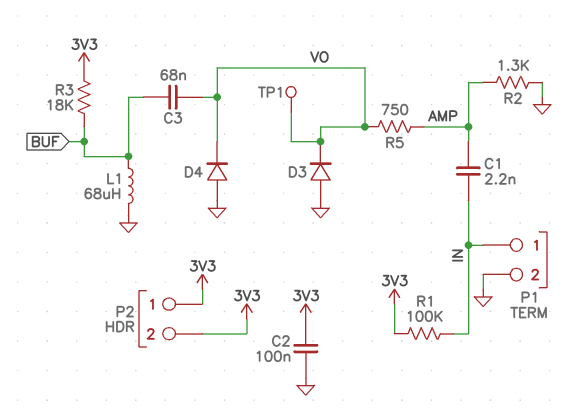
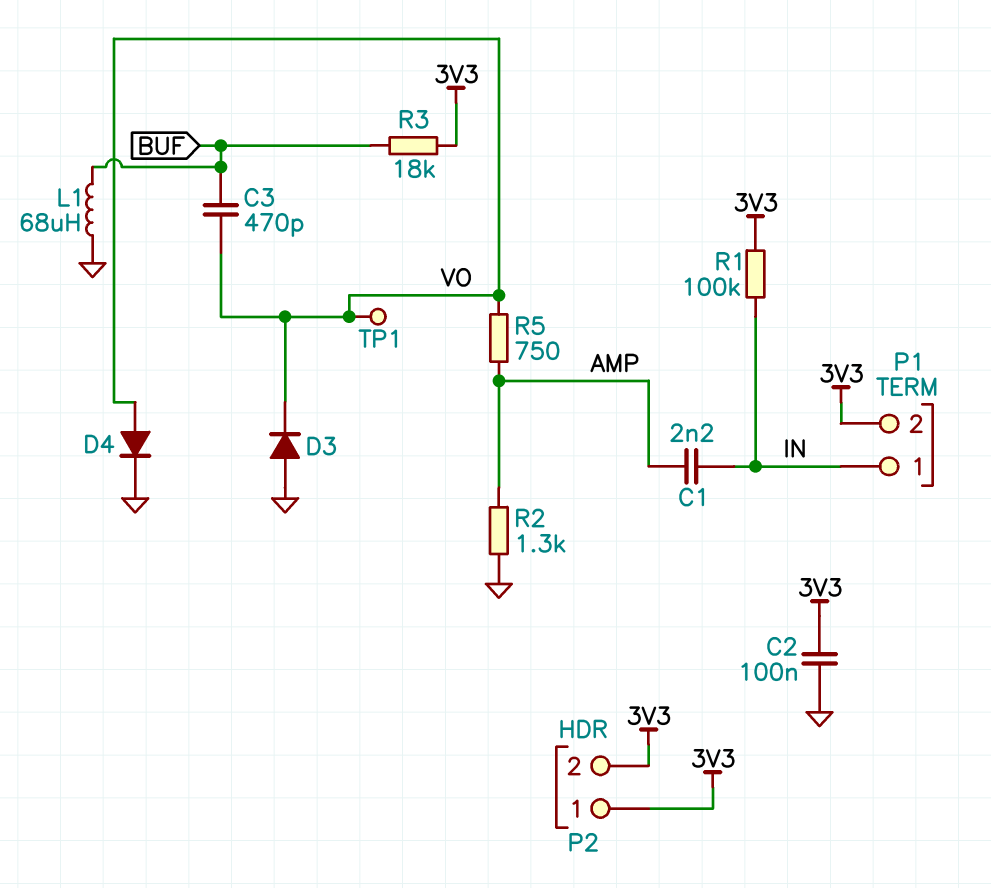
C3: 68nF (BUF, VO) -> 470pF (BUF, VO)
D4: diode (A GND, K VO) -> diode (A VO, K GND)
P1 pin 2: GND -> 3V3

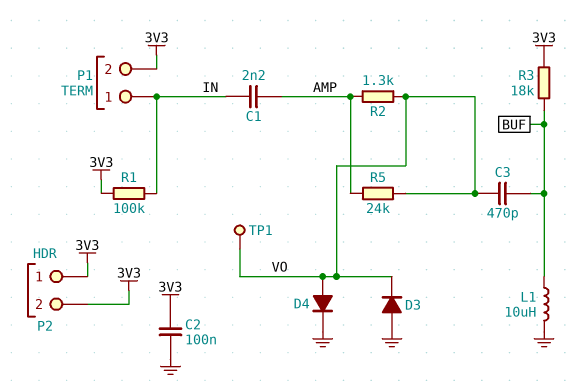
L1: 68uH (BUF, GND) -> 10uH (BUF, GND)
R2: 1.3k (AMP, GND) -> 1.3k (AMP, VO)
R5: 750 (AMP, VO) -> 24k (AMP, VO)

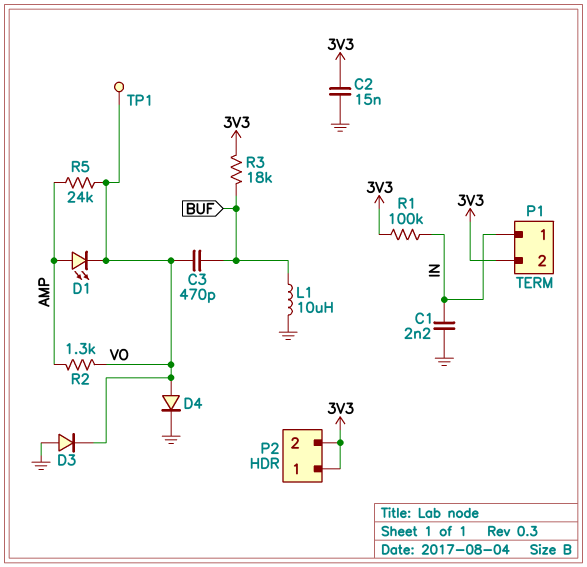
C1: 2.2nF (AMP, IN) -> 2.2nF (GND, IN)
C2: 100nF (3V3, GND) -> 15nF (3V3, GND)
D1: none -> LED (A AMP, K VO)

